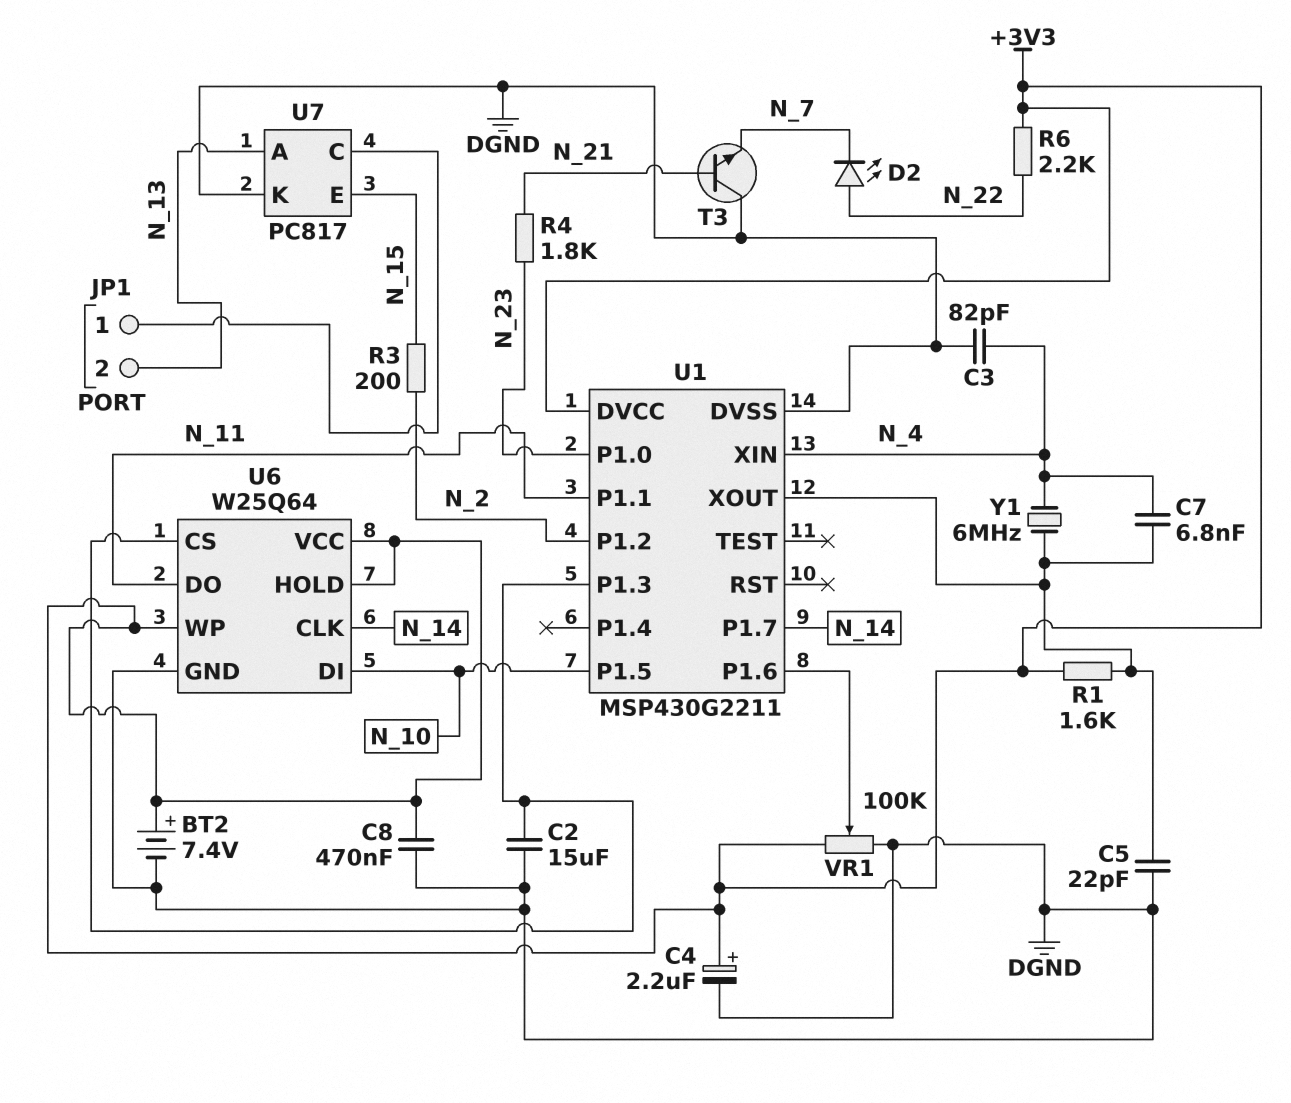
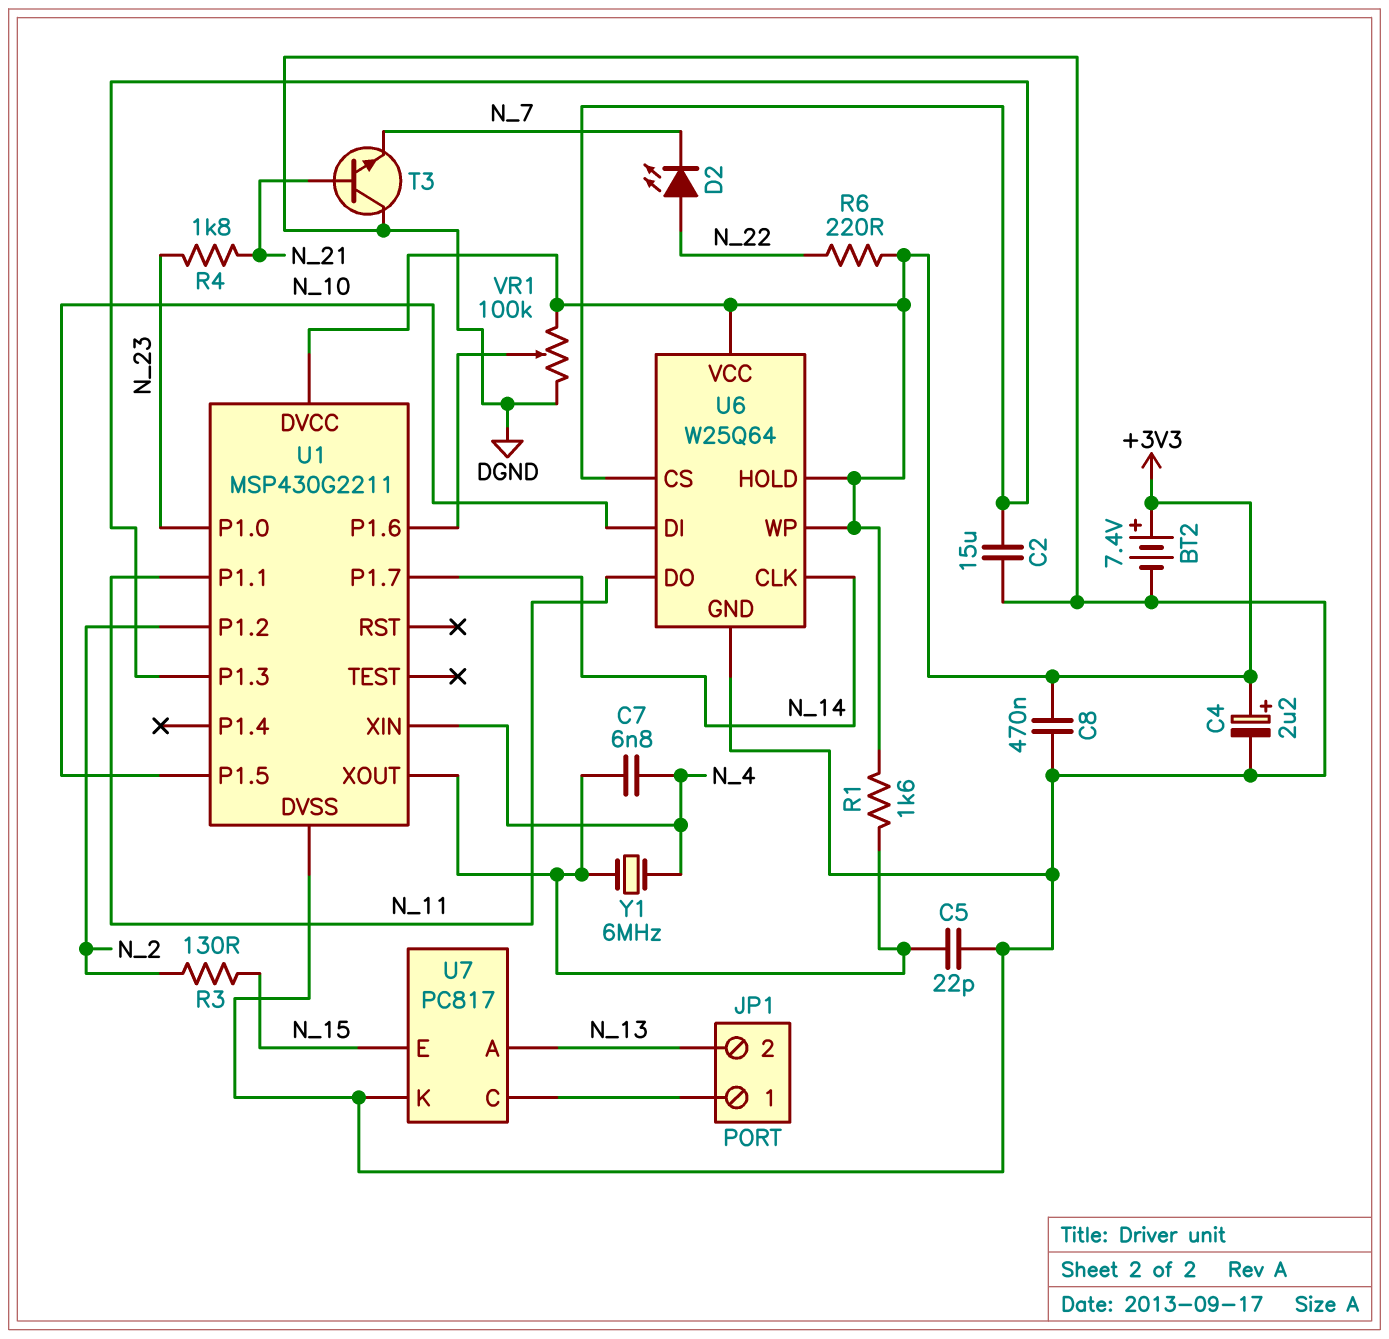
C3: 82pF (DGND, N_4) -> none
R3: 200 (N_2, N_15) -> 130 (N_2, N_15)
R6: 2.2k (+3V3, N_22) -> 220 (+3V3, N_22)

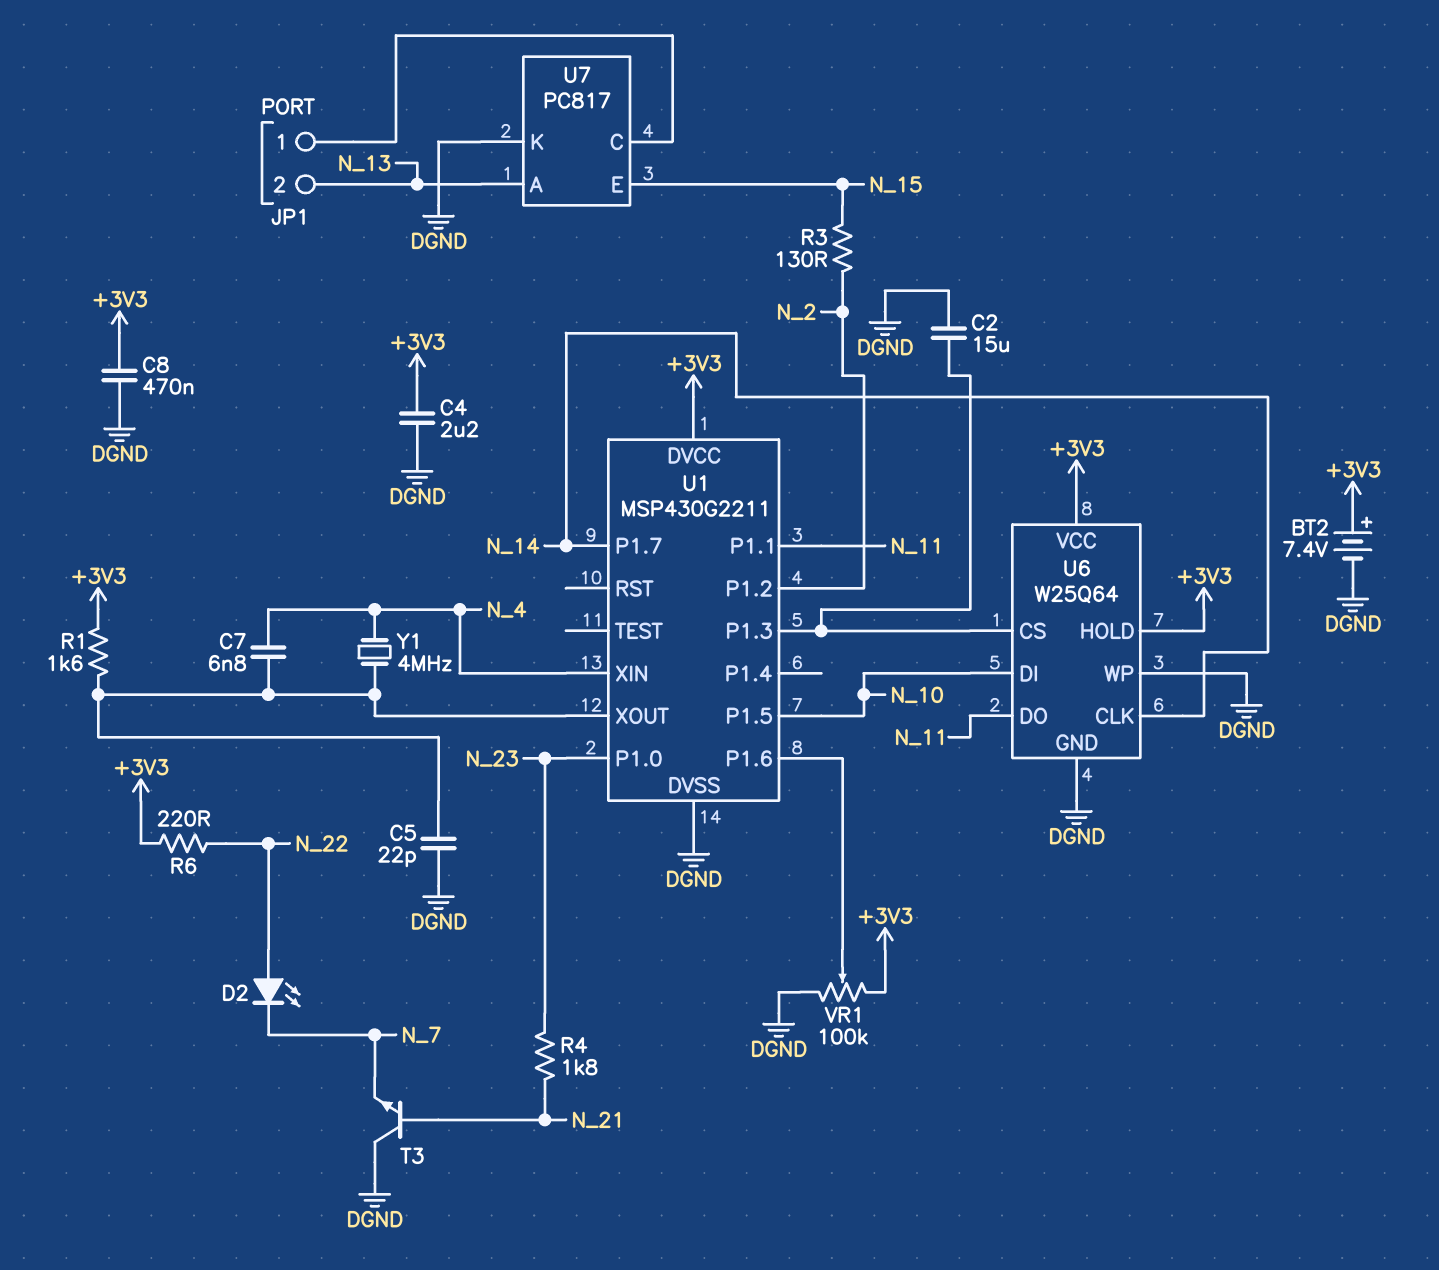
C4: 2.2uF (plus +3V3, minus DGND) -> 2.2uF (+3V3, DGND)
U6 pin WP: +3V3 -> DGND
Y1: 6MHz (N_4, U1/XOUT) -> 4MHz (N_4, U1/XOUT)

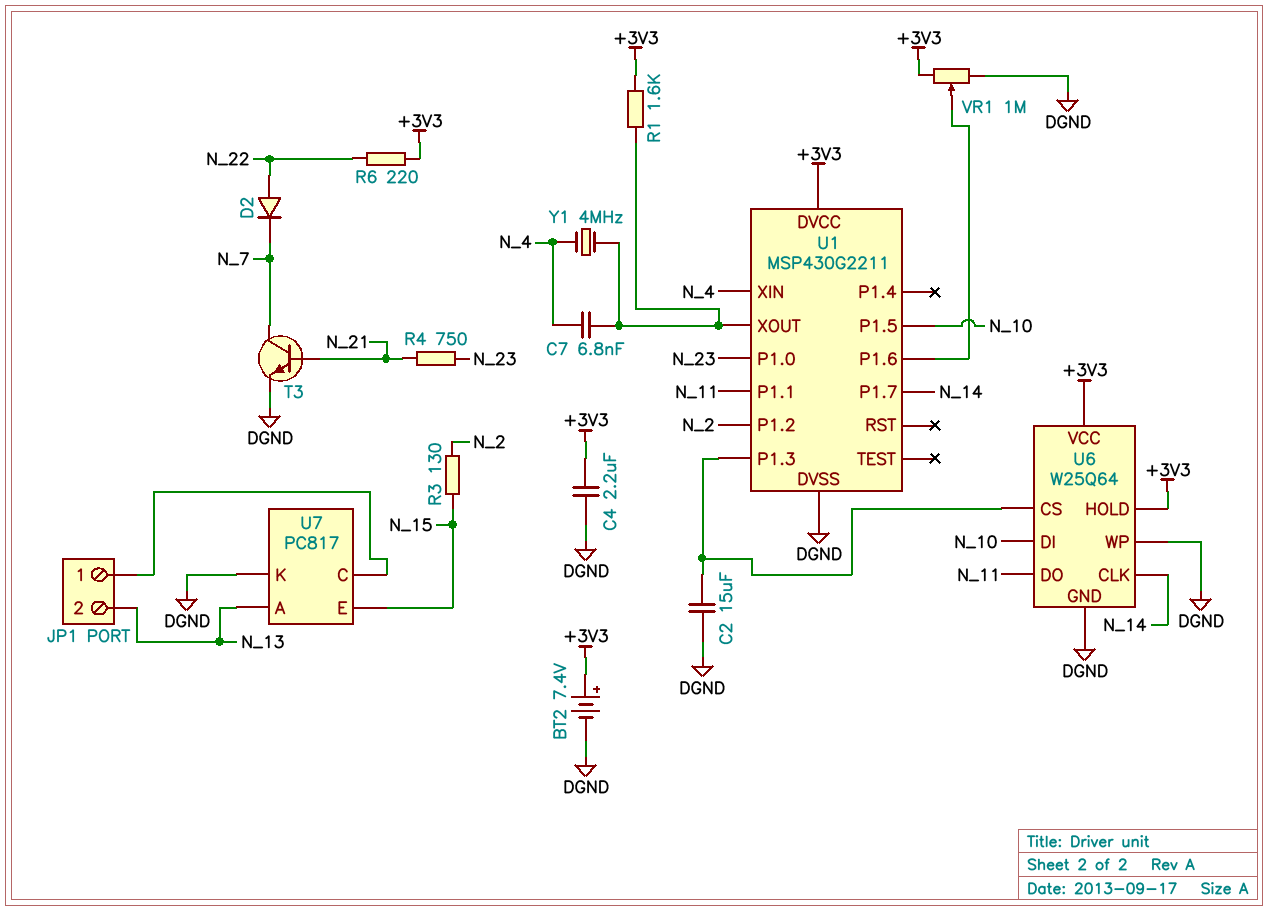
C5: 22pF (DGND, U1/XOUT) -> none
C8: 470nF (+3V3, DGND) -> none
D2: LED (A N_22, K N_7) -> diode (A N_22, K N_7)
R4: 1.8k (N_21, N_23) -> 750 (N_21, N_23)
T3: NPN (B N_21, C DGND, E N_7) -> NPN (B N_21, C N_7, E DGND)
VR1: 100k (+3V3, DGND, wiper U1/P1.6) -> 1M (+3V3, DGND, wiper U1/P1.6)

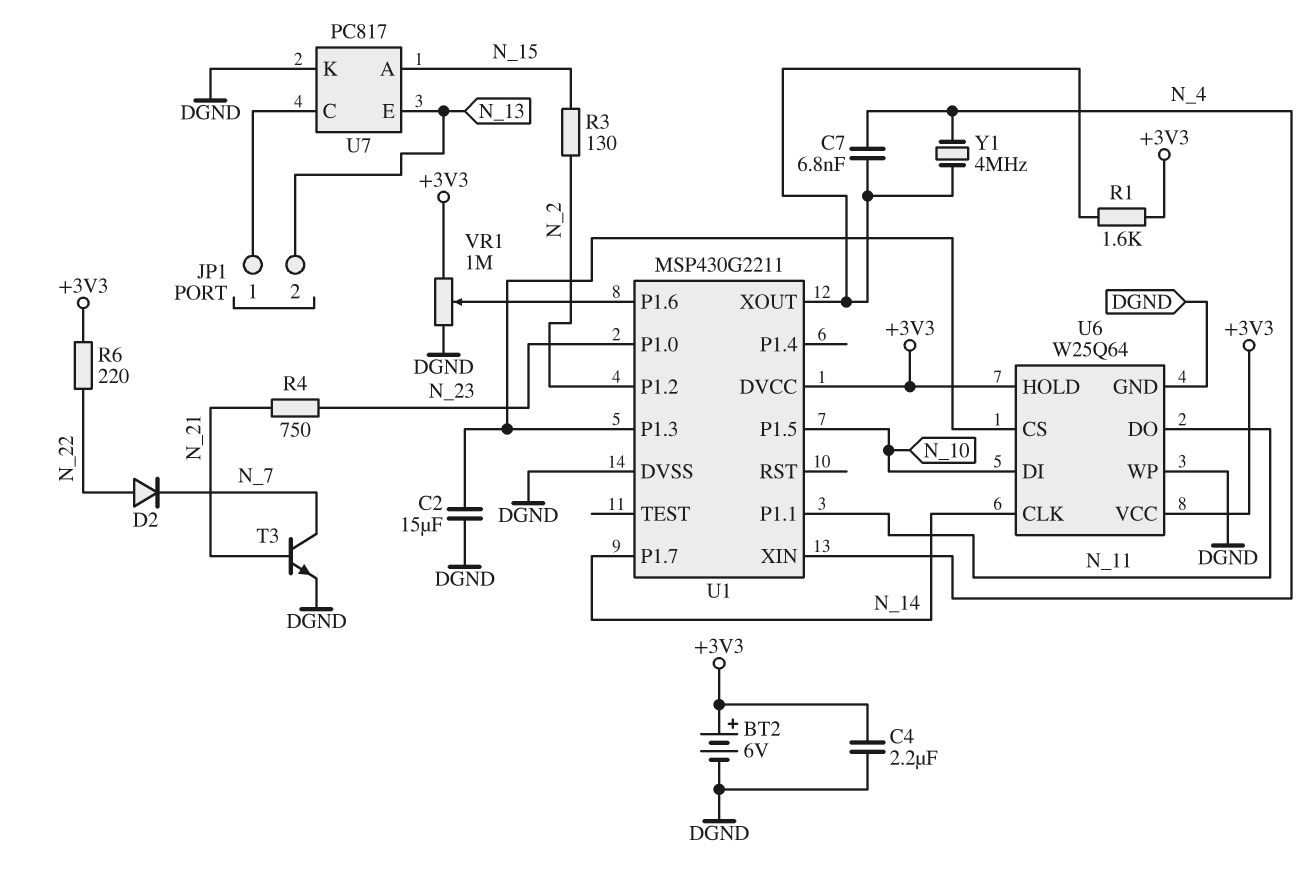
BT2: 7.4V (plus +3V3, minus DGND) -> 6V (plus +3V3, minus DGND)
U7 pin A: N_13 -> N_15
U7 pin E: N_15 -> N_13

